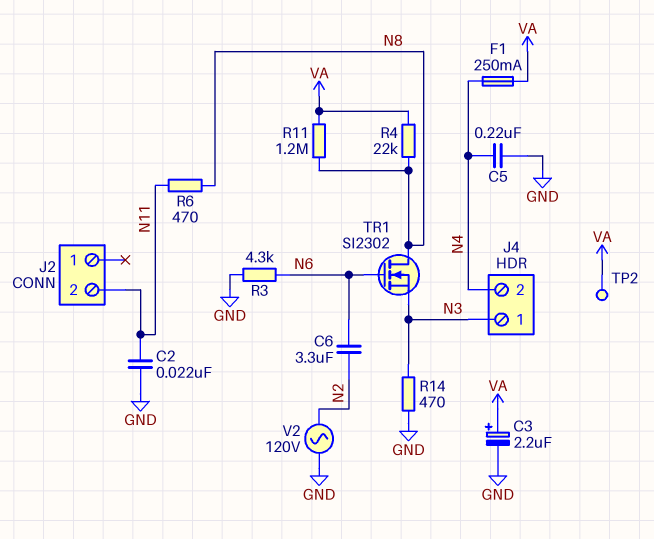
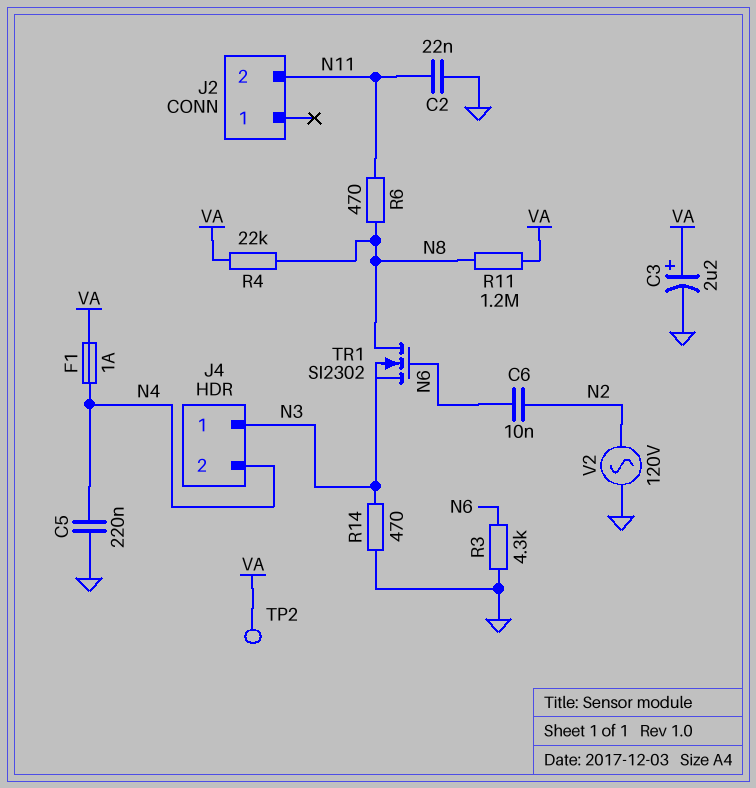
C6: 3.3uF (N2, N6) -> 10nF (N2, N6)
F1: 250mA (N4, VA) -> 1A (N4, VA)

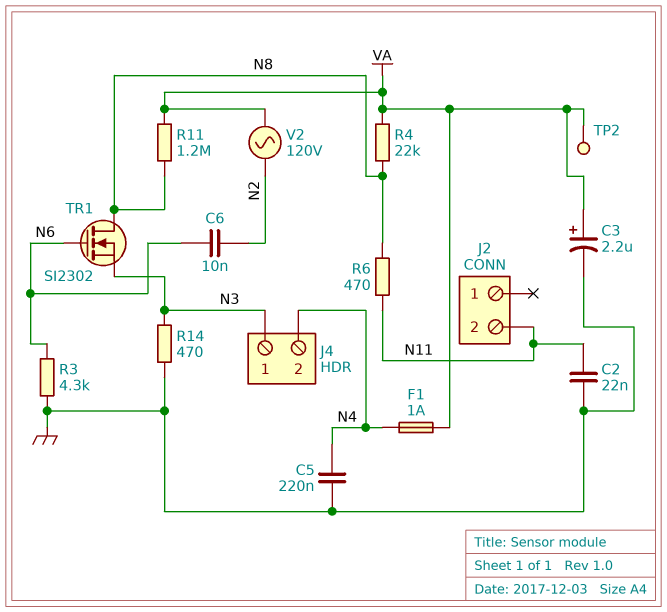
V2: AC 120V (GND, N2) -> AC 120V (N2, VA)

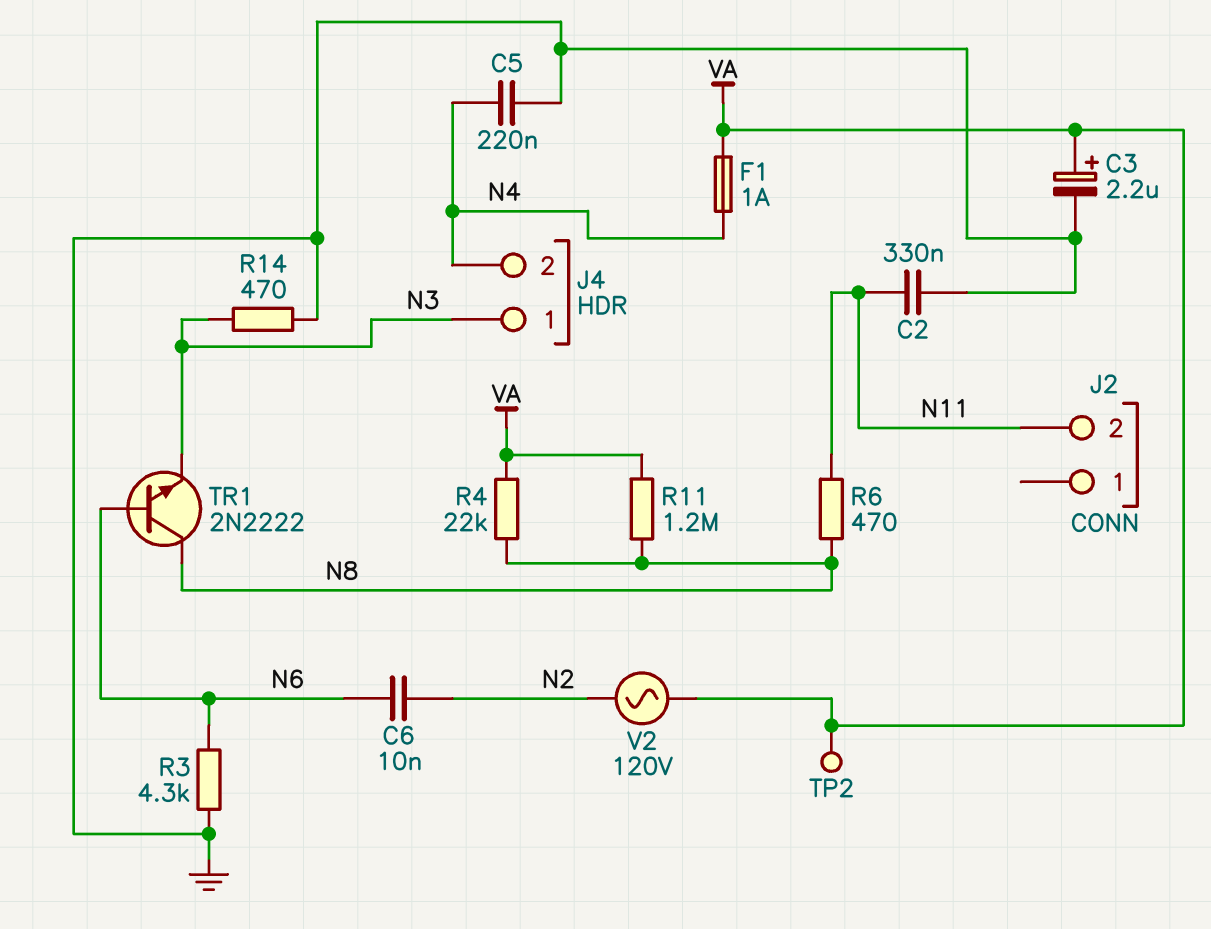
C2: 22nF (GND, N11) -> 330nF (GND, N11)
TR1: NMOS SI2302 (G N6, D N8, S N3) -> NPN 2N2222 (B N6, C N8, E N3)

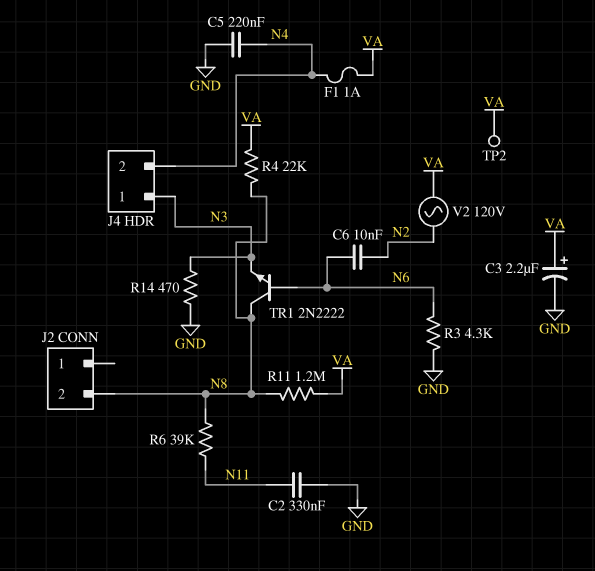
J2 pin 2: N11 -> N8
R6: 470 (N8, N11) -> 39k (N8, N11)

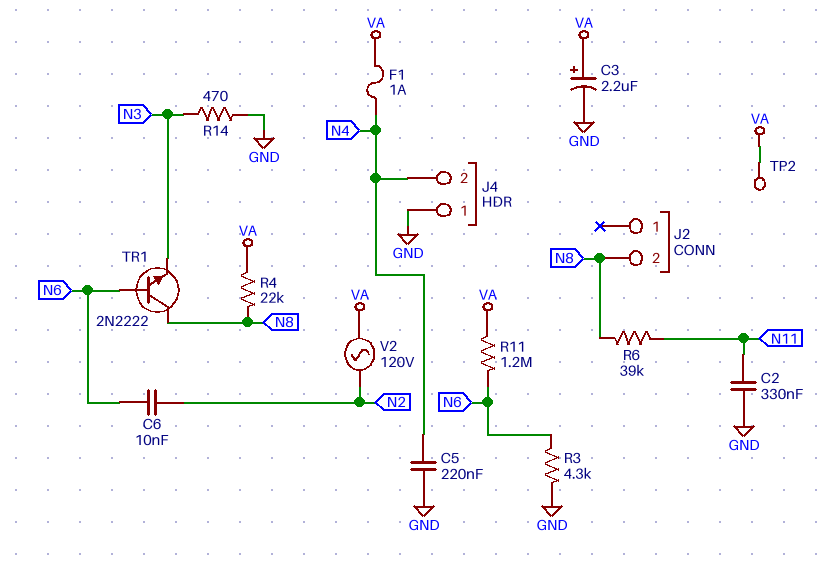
J4 pin 1: N3 -> GND
R11: 1.2M (N8, VA) -> 1.2M (N6, VA)

